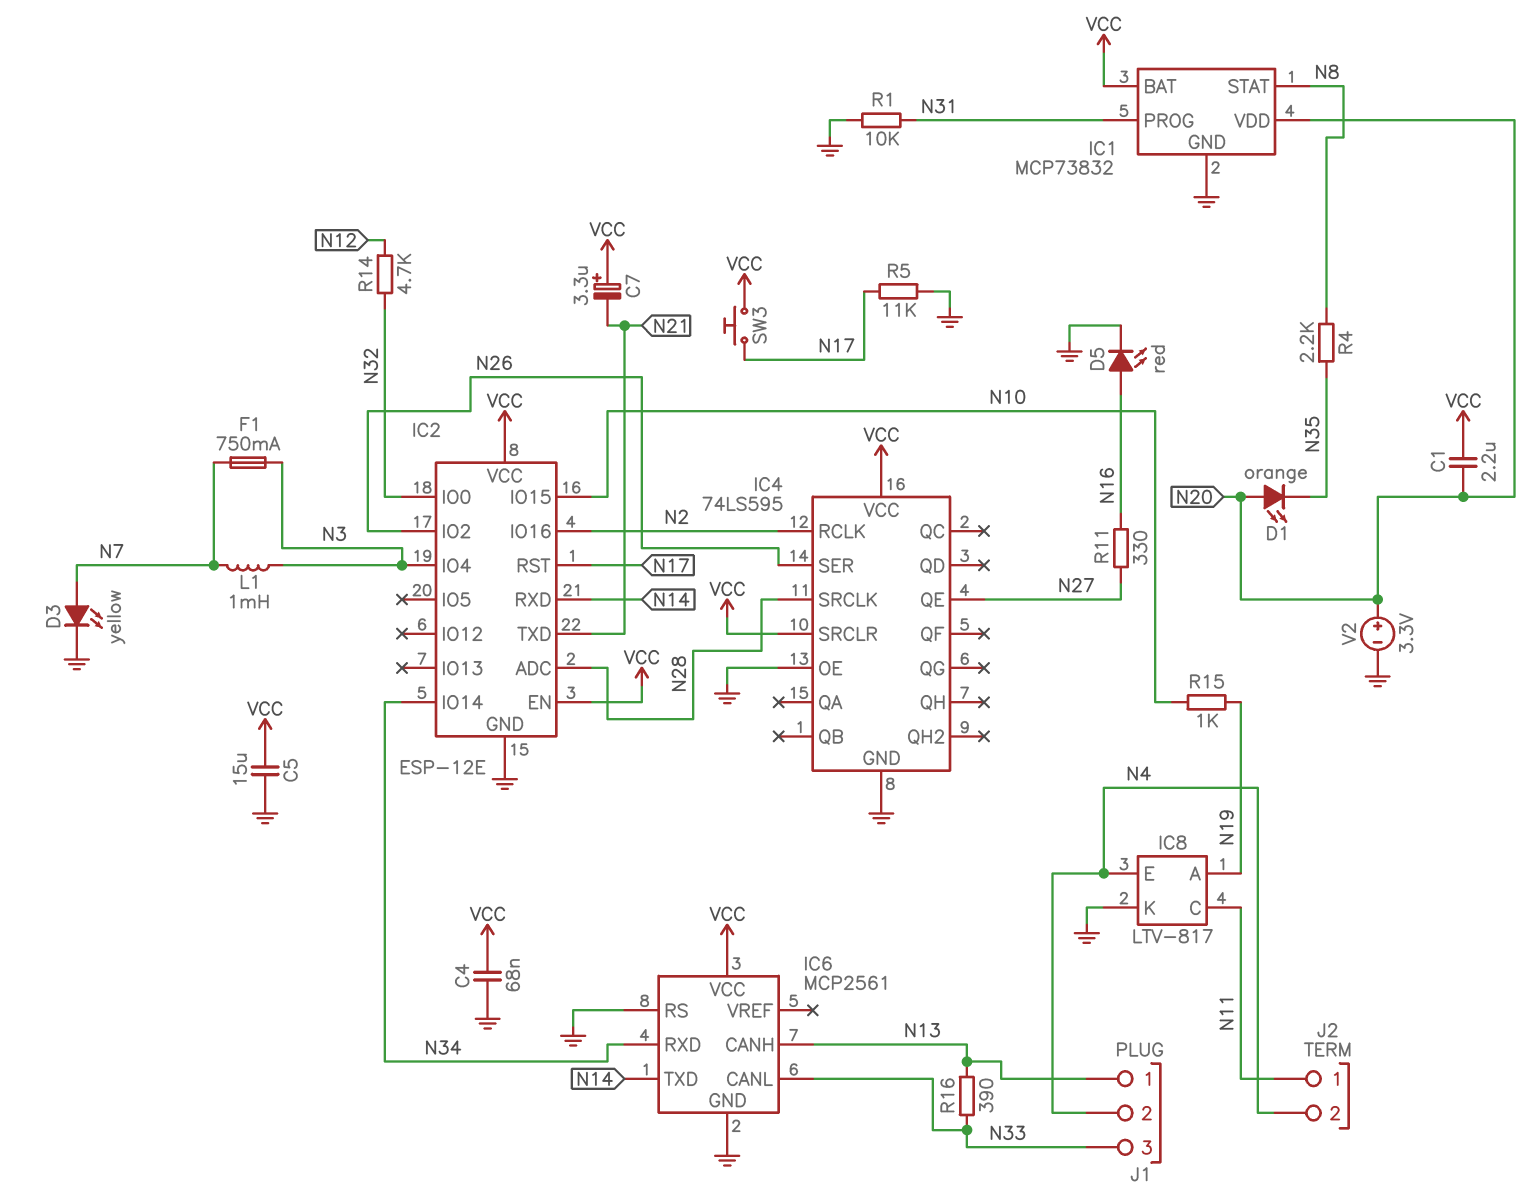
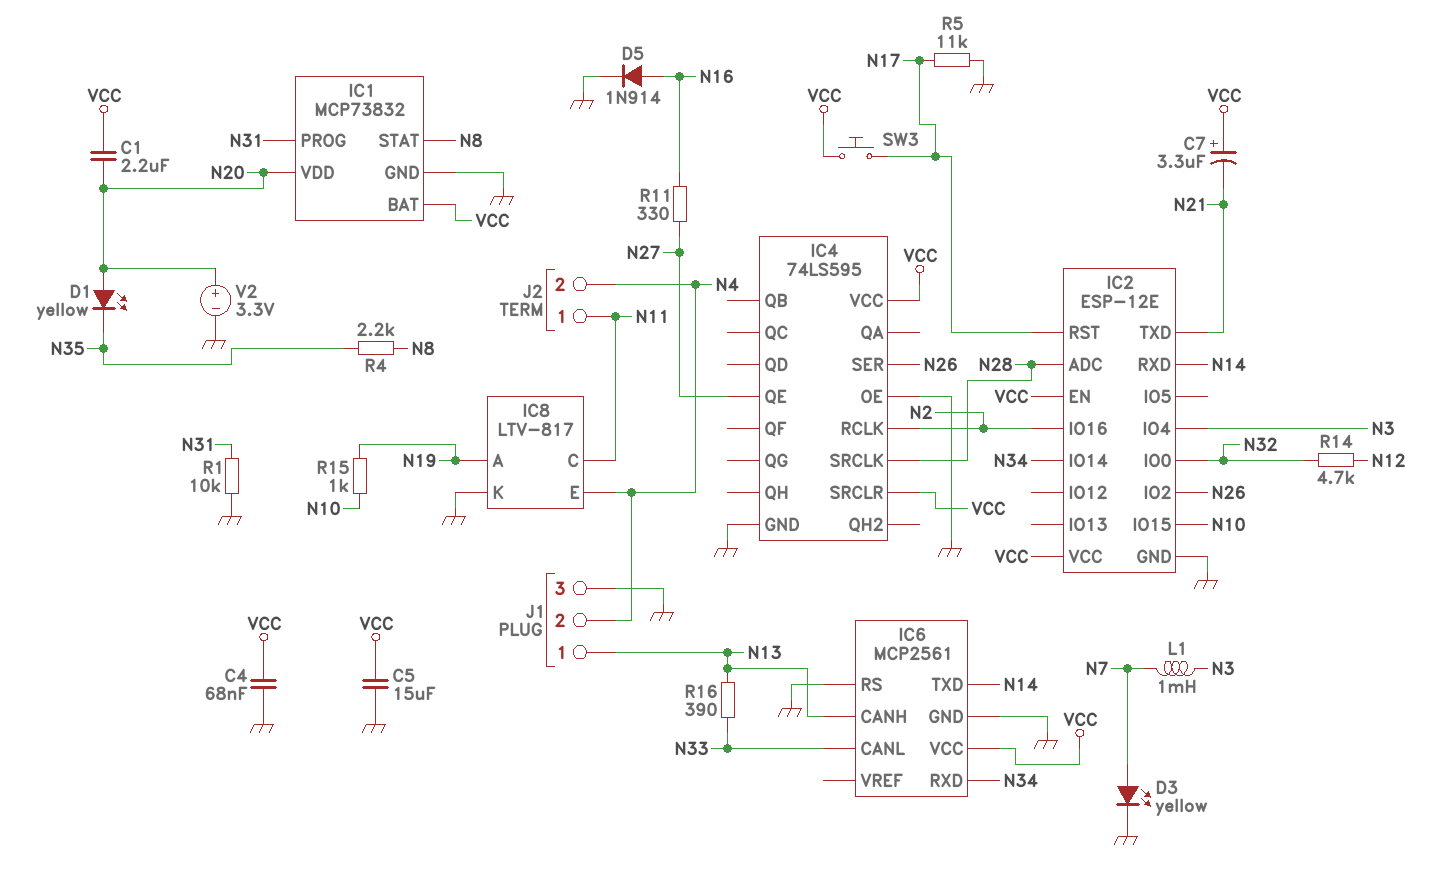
D1: LED orange (A N20, K N35) -> LED yellow (A N20, K N35)
D5: LED red (A N16, K GND) -> diode 1N914 (A N16, K GND)
F1: 750mA (N3, N7) -> none
J1 pin 3: N33 -> GND

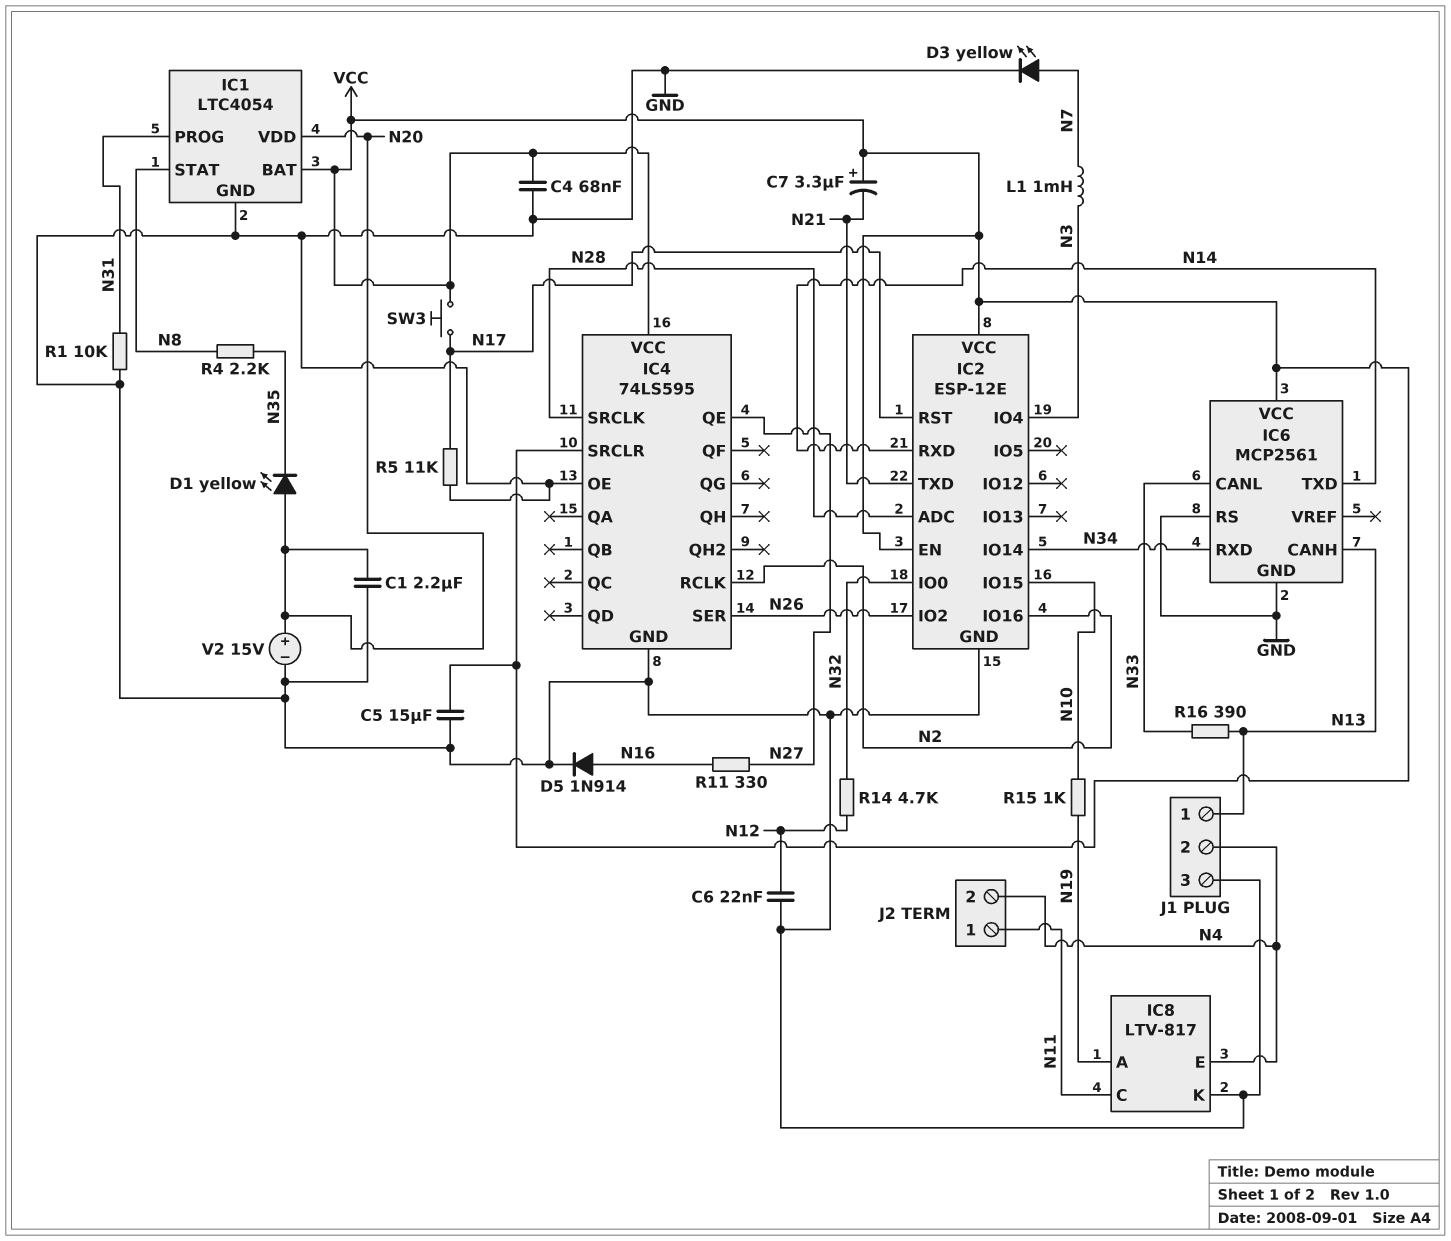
C1: 2.2uF (N20, VCC) -> 2.2uF (GND, N20)
C6: none -> 22nF (GND, N12)
IC1: MCP73832 -> LTC4054
V2: 3.3V (plus N20, minus GND) -> 15V (plus N20, minus GND)

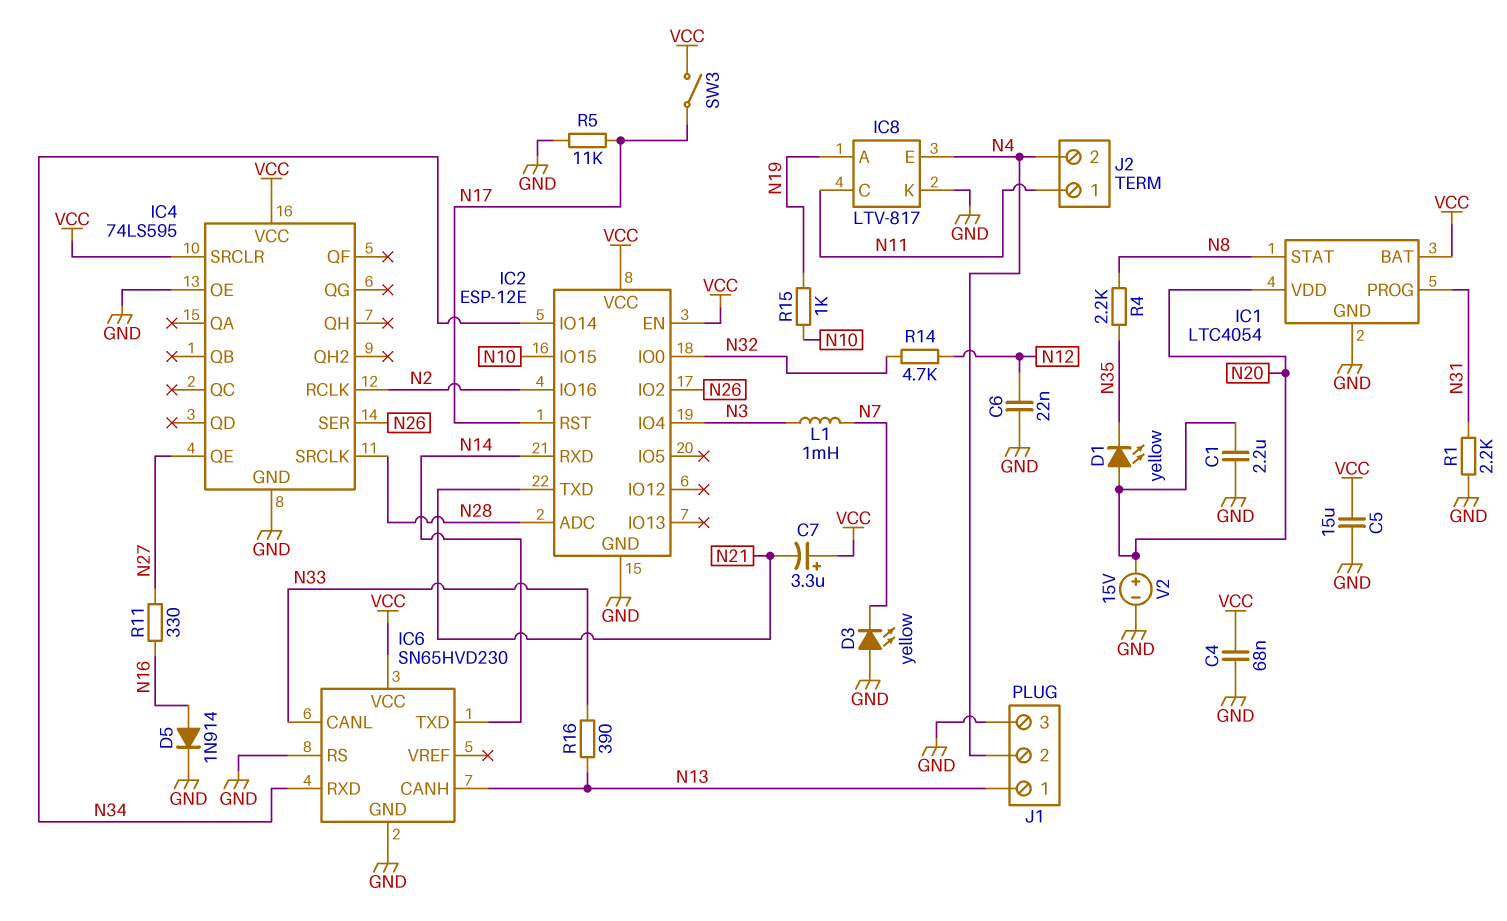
D3: LED yellow (A N7, K GND) -> LED yellow (A GND, K N7)
IC6: MCP2561 -> SN65HVD230
R1: 10k (GND, N31) -> 2.2k (GND, N31)
SW3: button (N17, VCC) -> switch (N17, VCC)

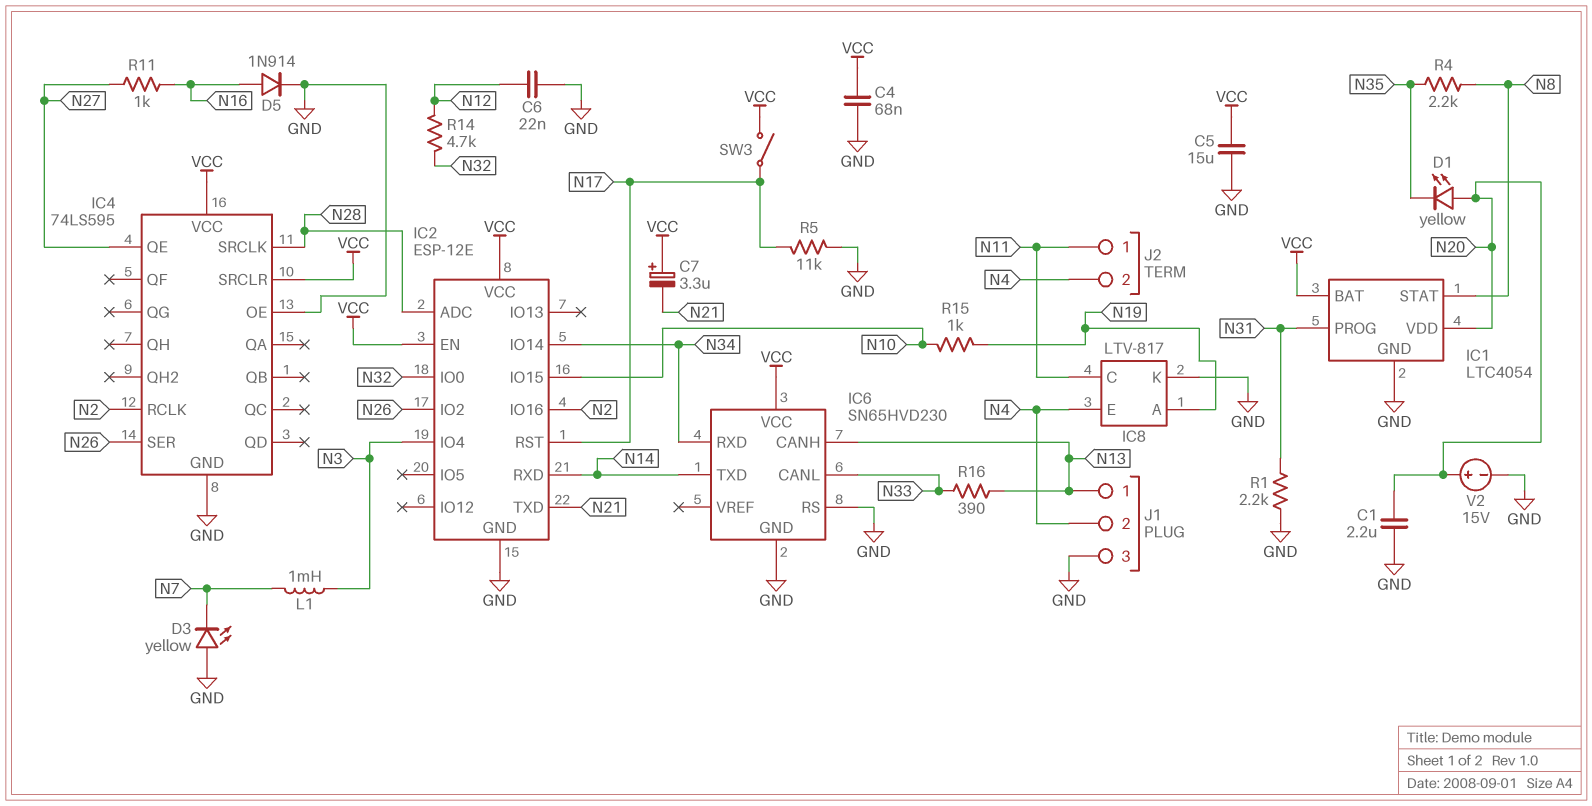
R11: 330 (N16, N27) -> 1k (N16, N27)

